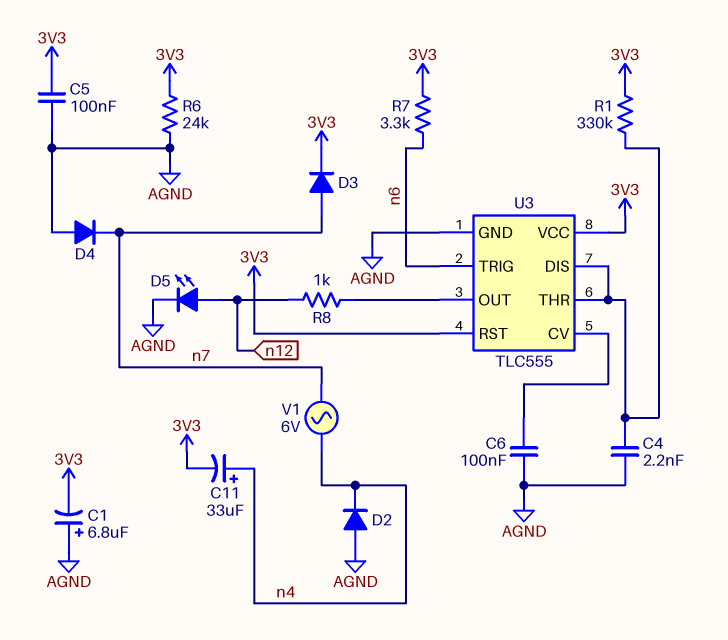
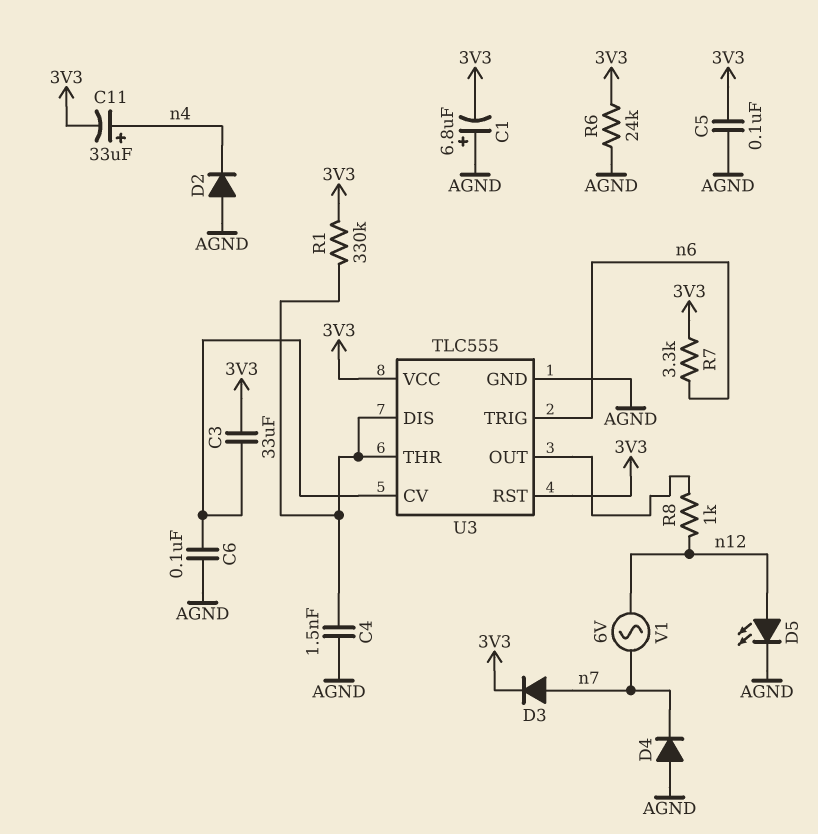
C3: none -> 33uF (3V3, U3/CV)
C4: 2.2nF (AGND, U3/DIS) -> 1.5nF (AGND, U3/DIS)
V1: AC 6V (n4, n7) -> AC 6V (n7, n12)

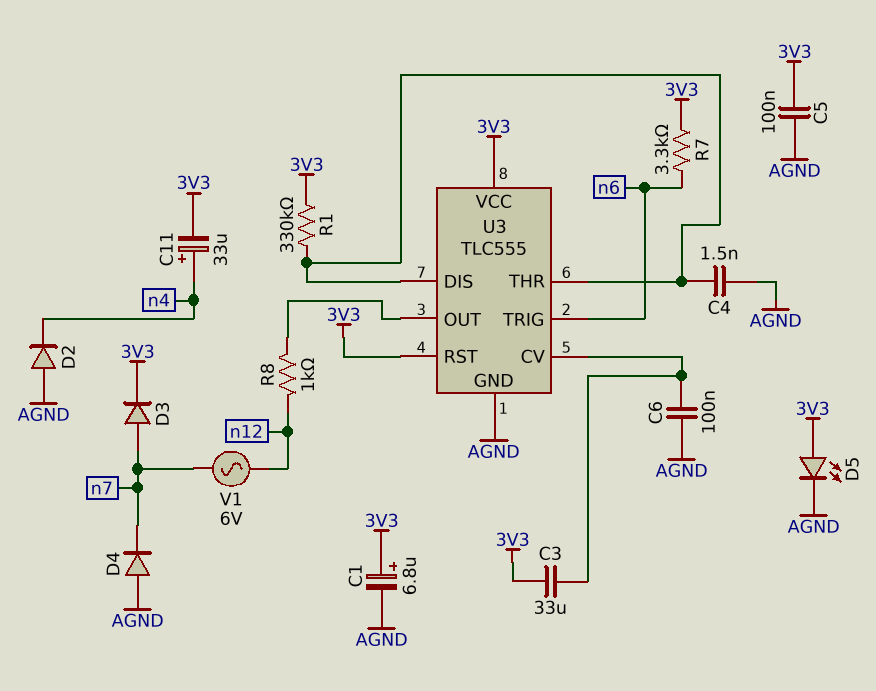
C1: 6.8uF (plus AGND, minus 3V3) -> 6.8uF (plus 3V3, minus AGND)
D5: LED (A n12, K AGND) -> LED (A 3V3, K AGND)
R6: 24k (3V3, AGND) -> none

